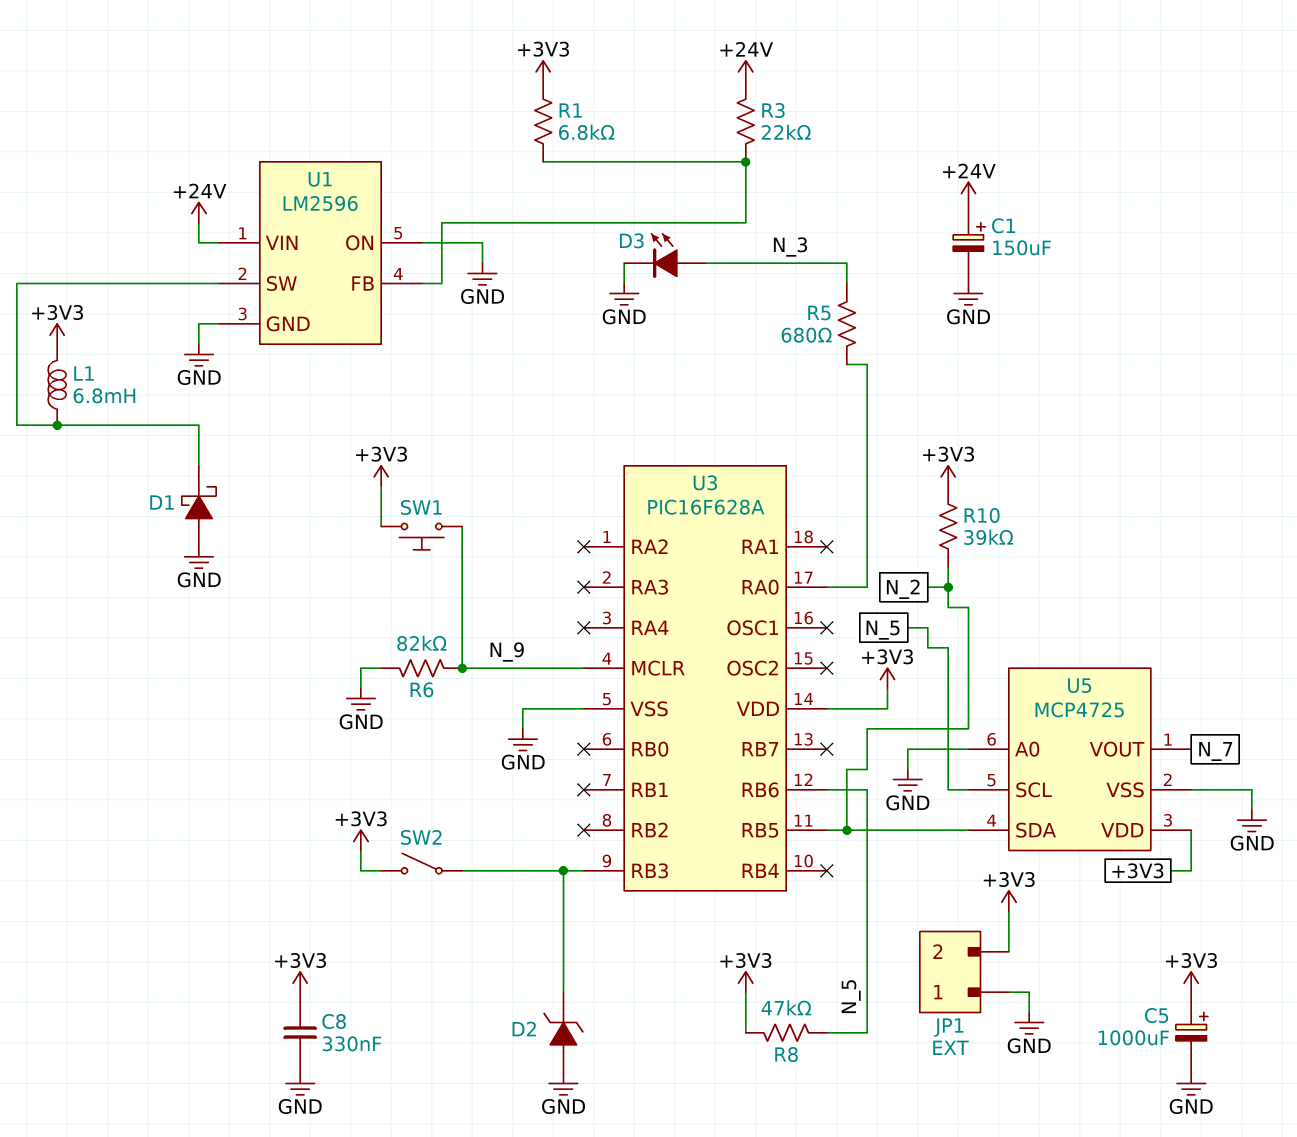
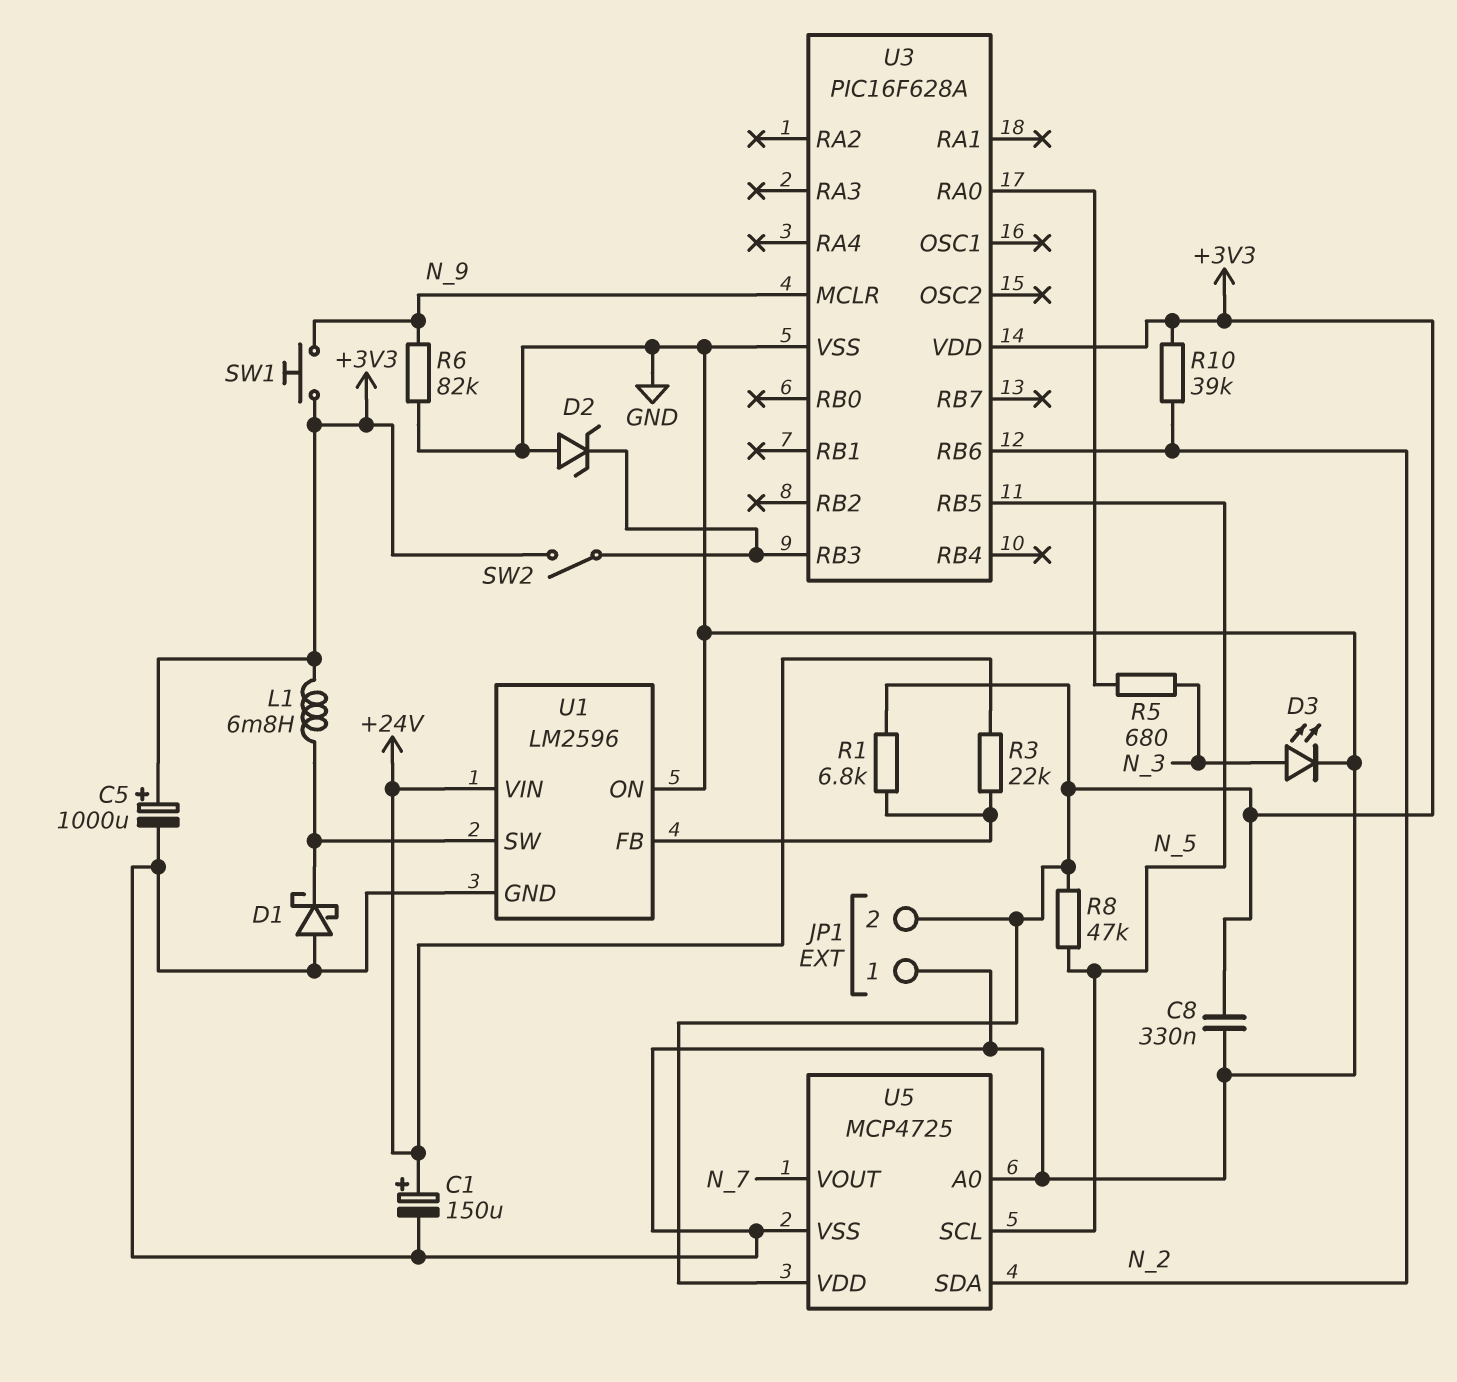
U3 pin RB5: N_2 -> N_5
U3 pin RB6: N_5 -> N_2

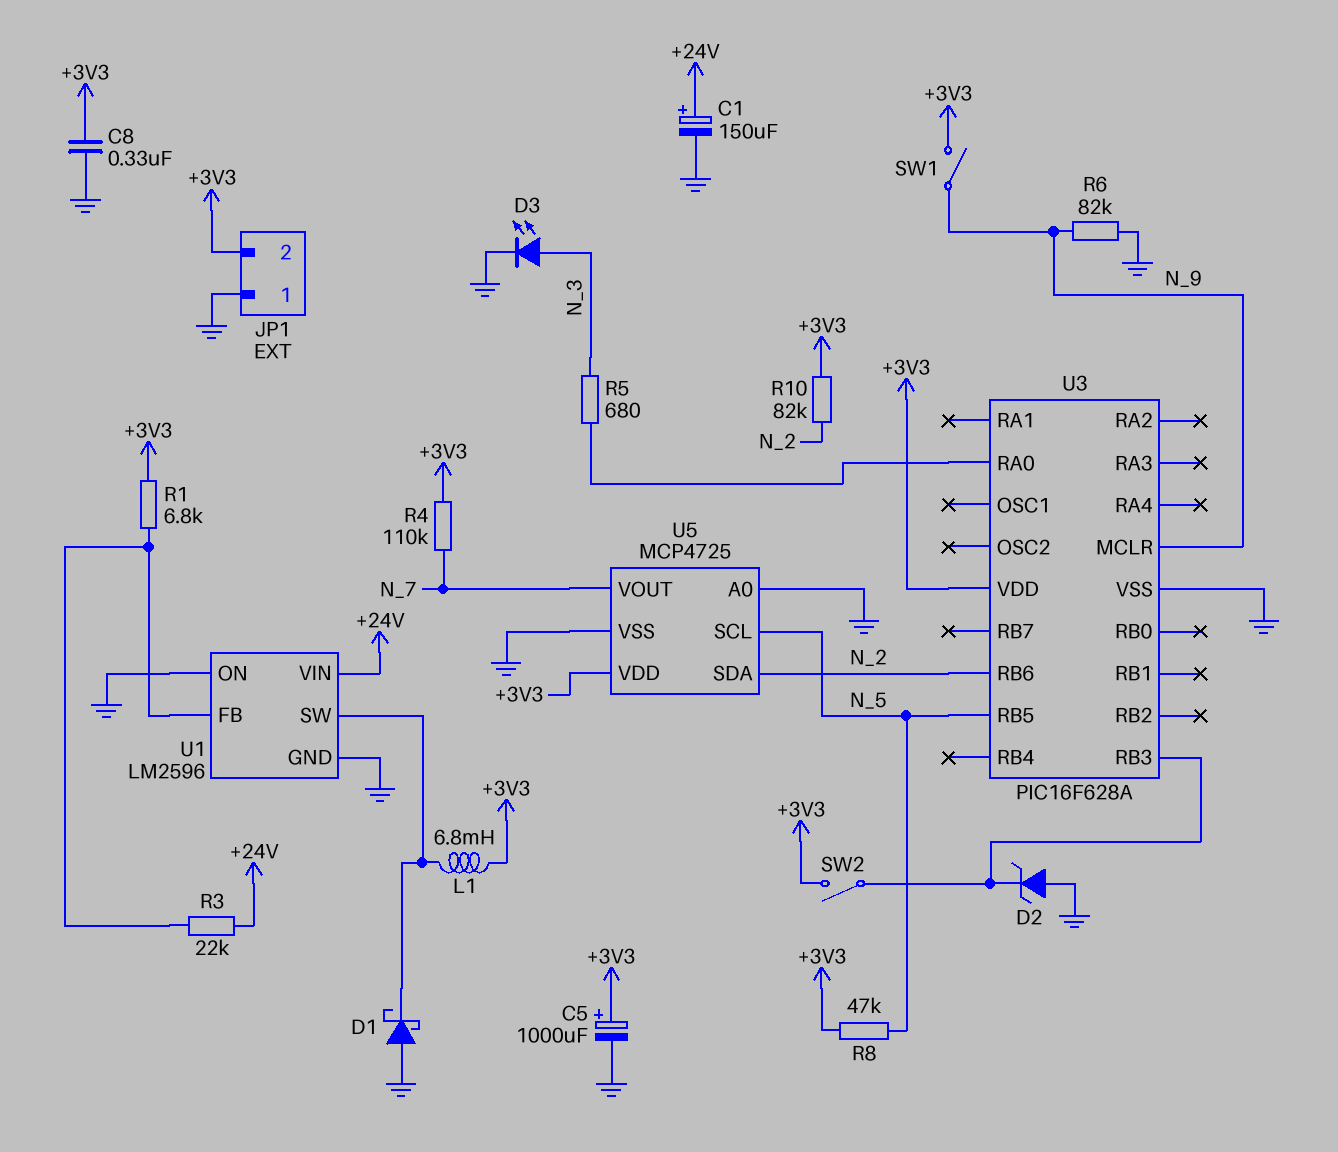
R4: none -> 110k (+3V3, N_7)
R10: 39k (+3V3, N_2) -> 82k (+3V3, N_2)
SW1: button (+3V3, N_9) -> switch (+3V3, N_9)

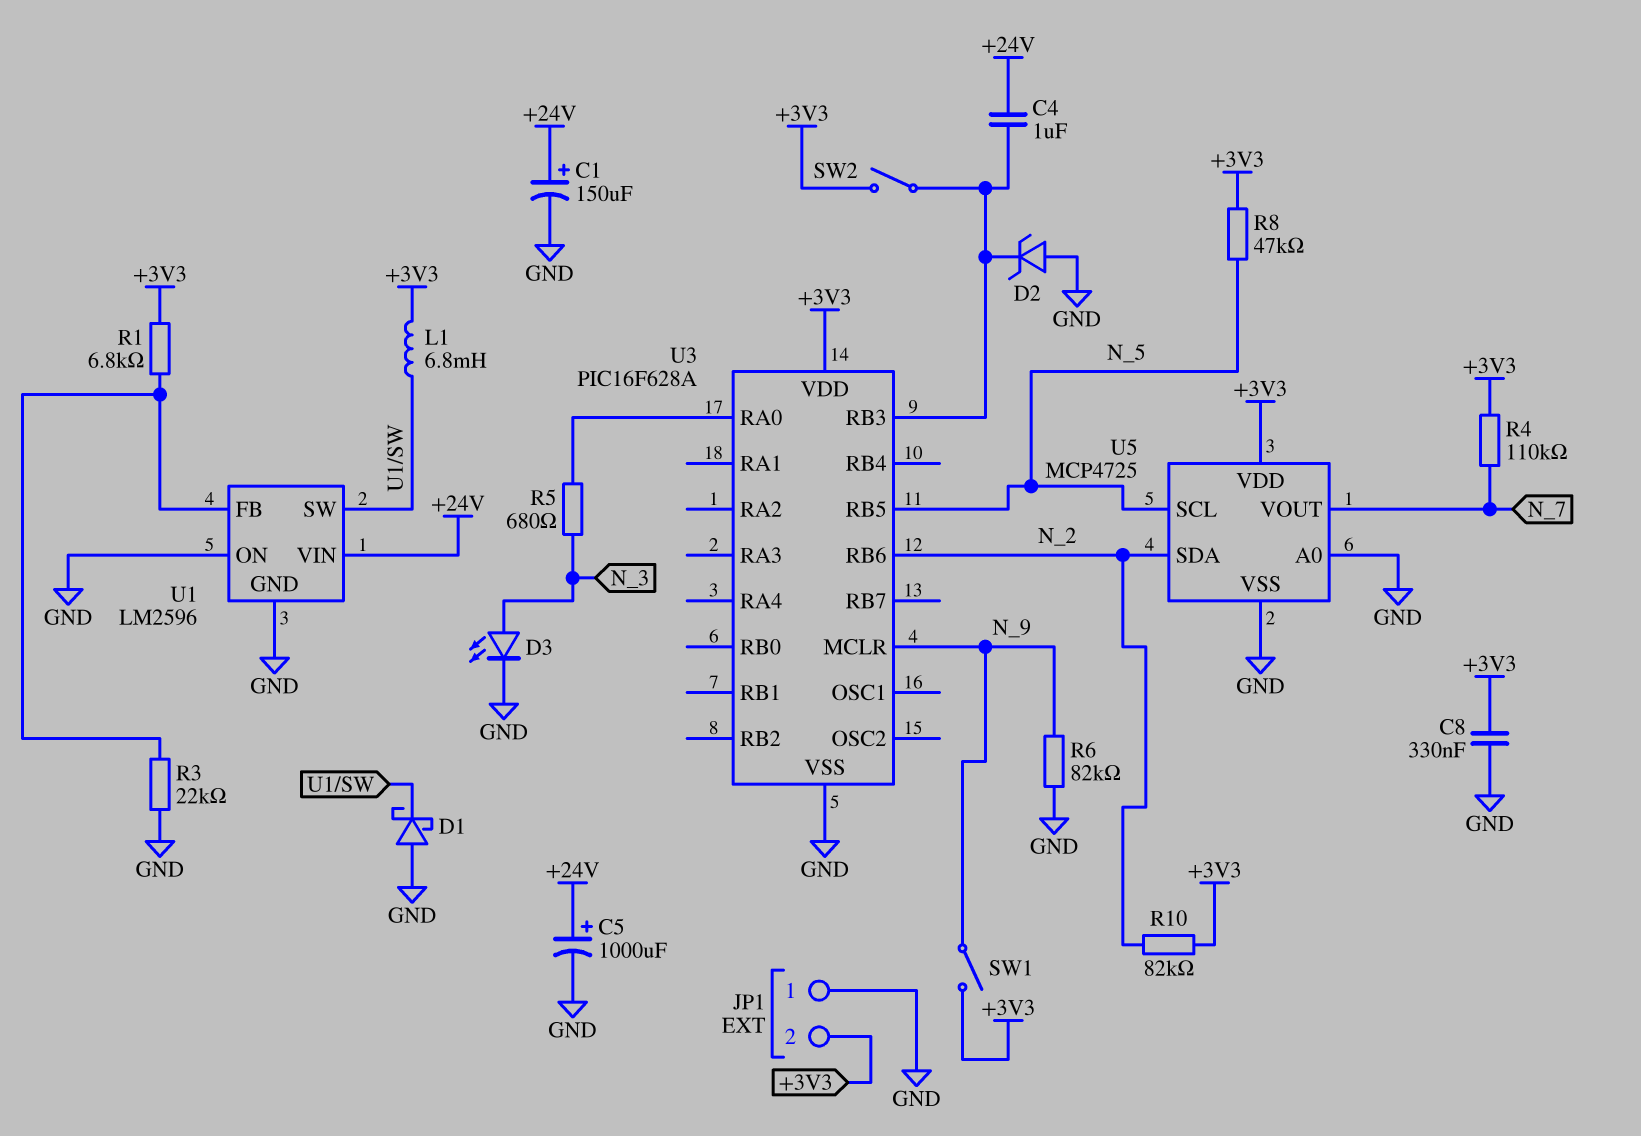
C4: none -> 1uF (+24V, U3/RB3)
C5: 1000uF (plus +3V3, minus GND) -> 1000uF (plus +24V, minus GND)
R3: 22k (+24V, U1/FB) -> 22k (GND, U1/FB)

